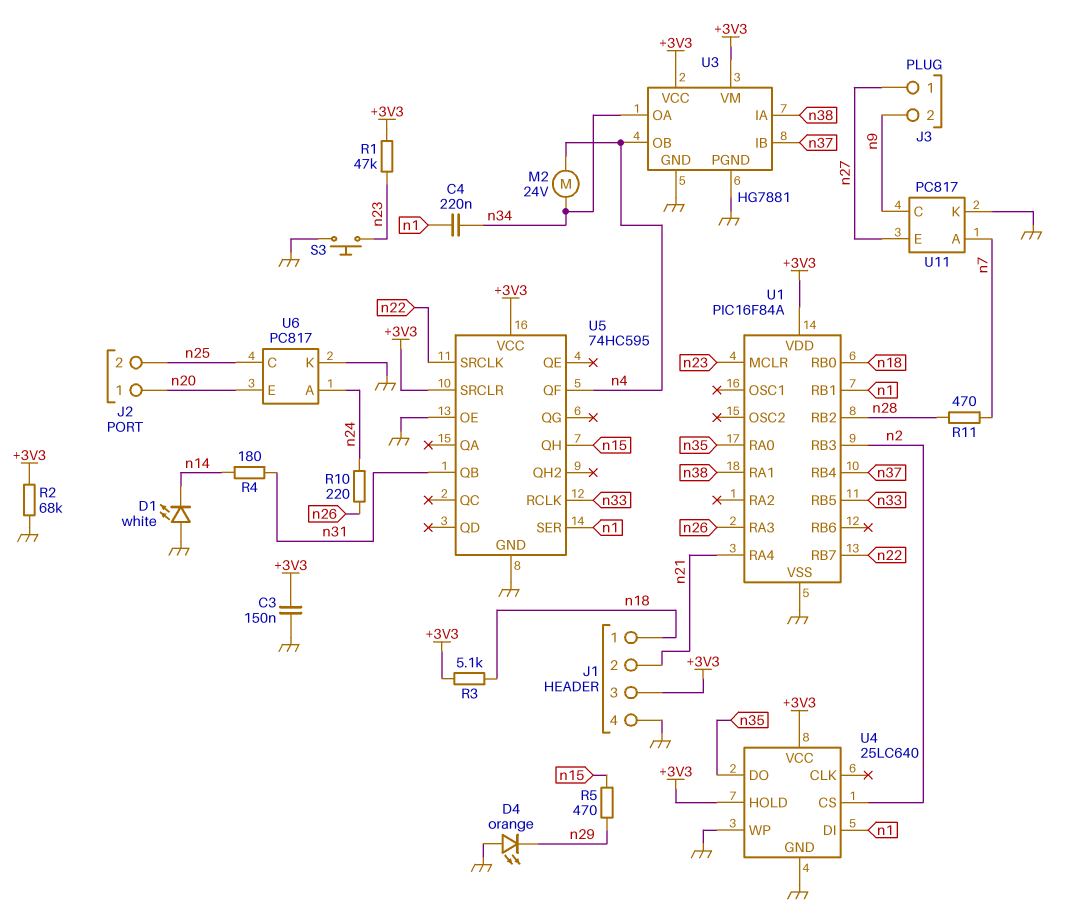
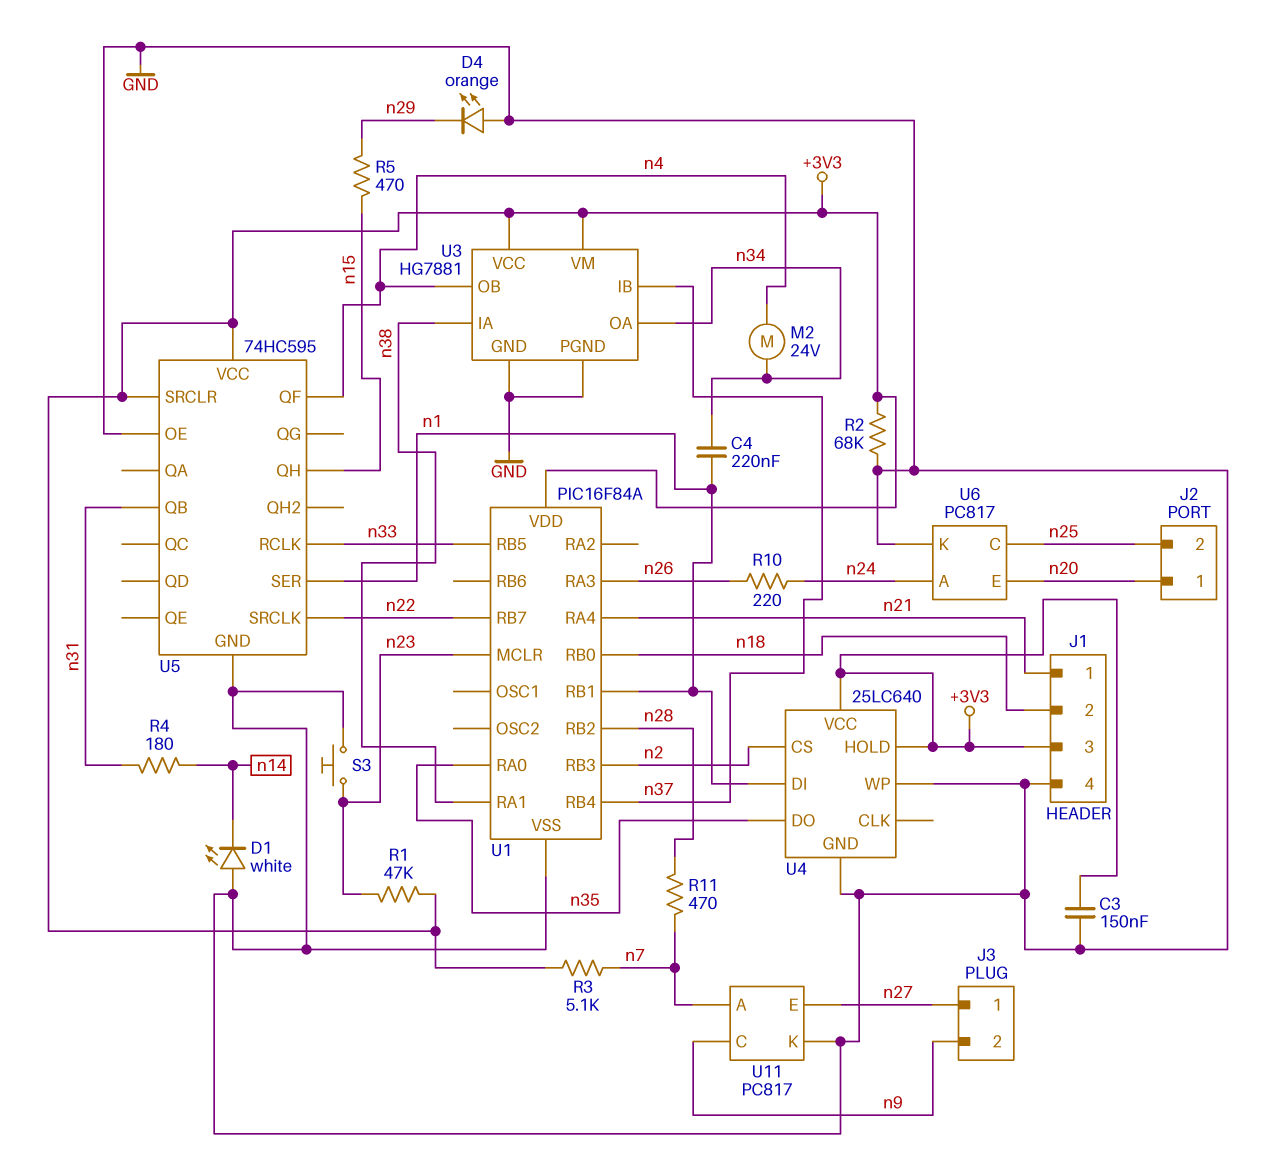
J1 pin 1: n18 -> n21
J1 pin 2: n21 -> n18
R3: 5.1k (+3V3, n18) -> 5.1k (+3V3, n7)

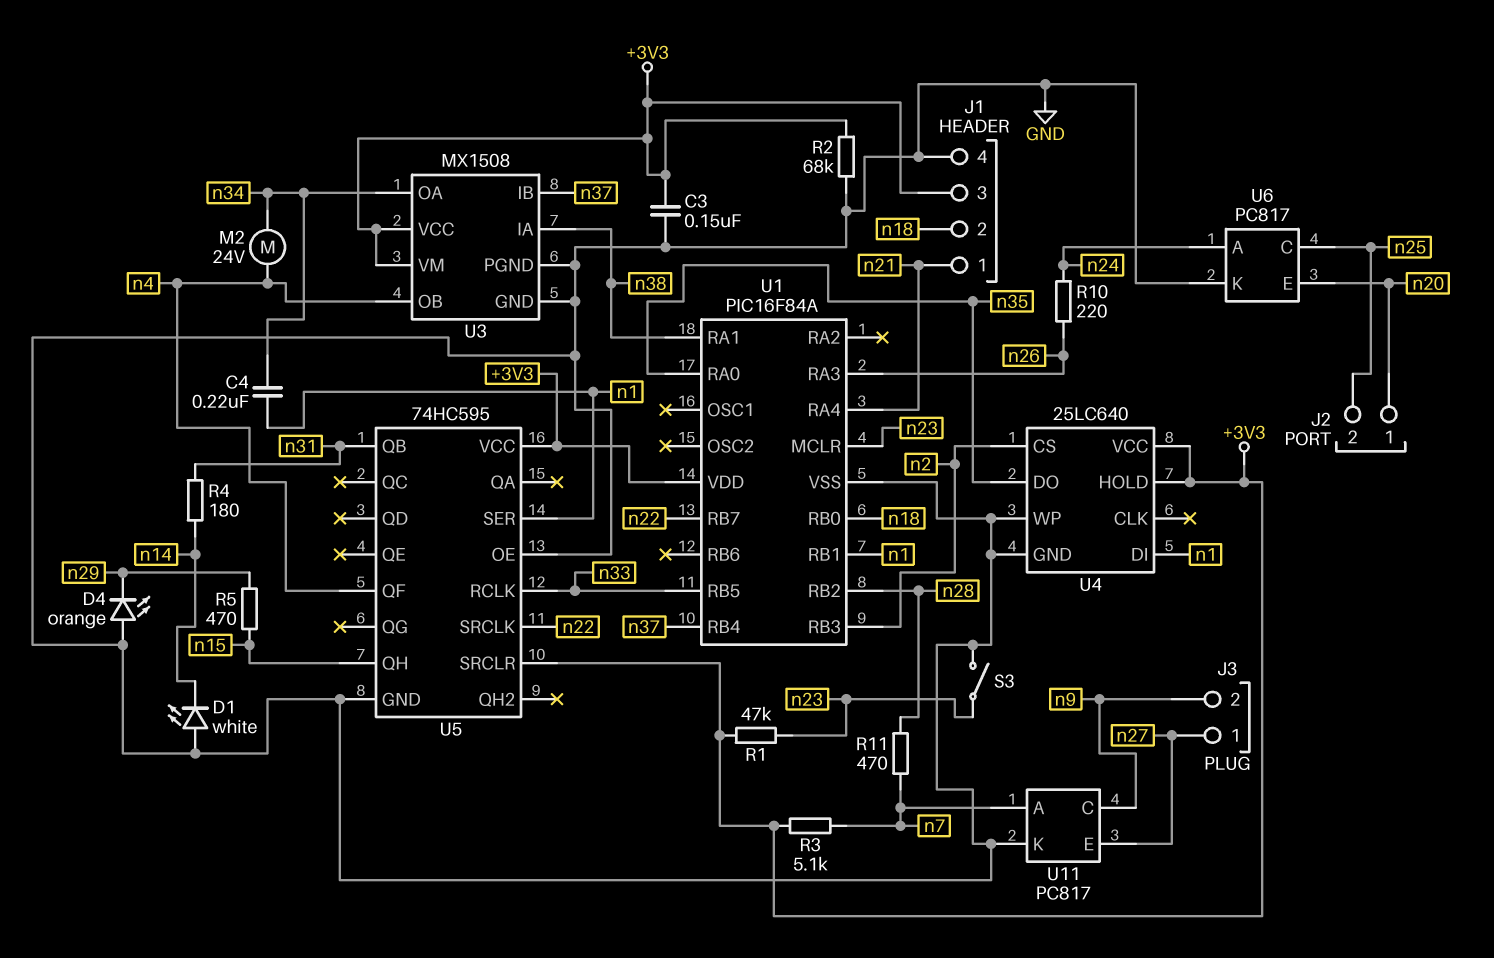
S3: button (GND, n23) -> switch (GND, n23)
U3: HG7881 -> MX1508

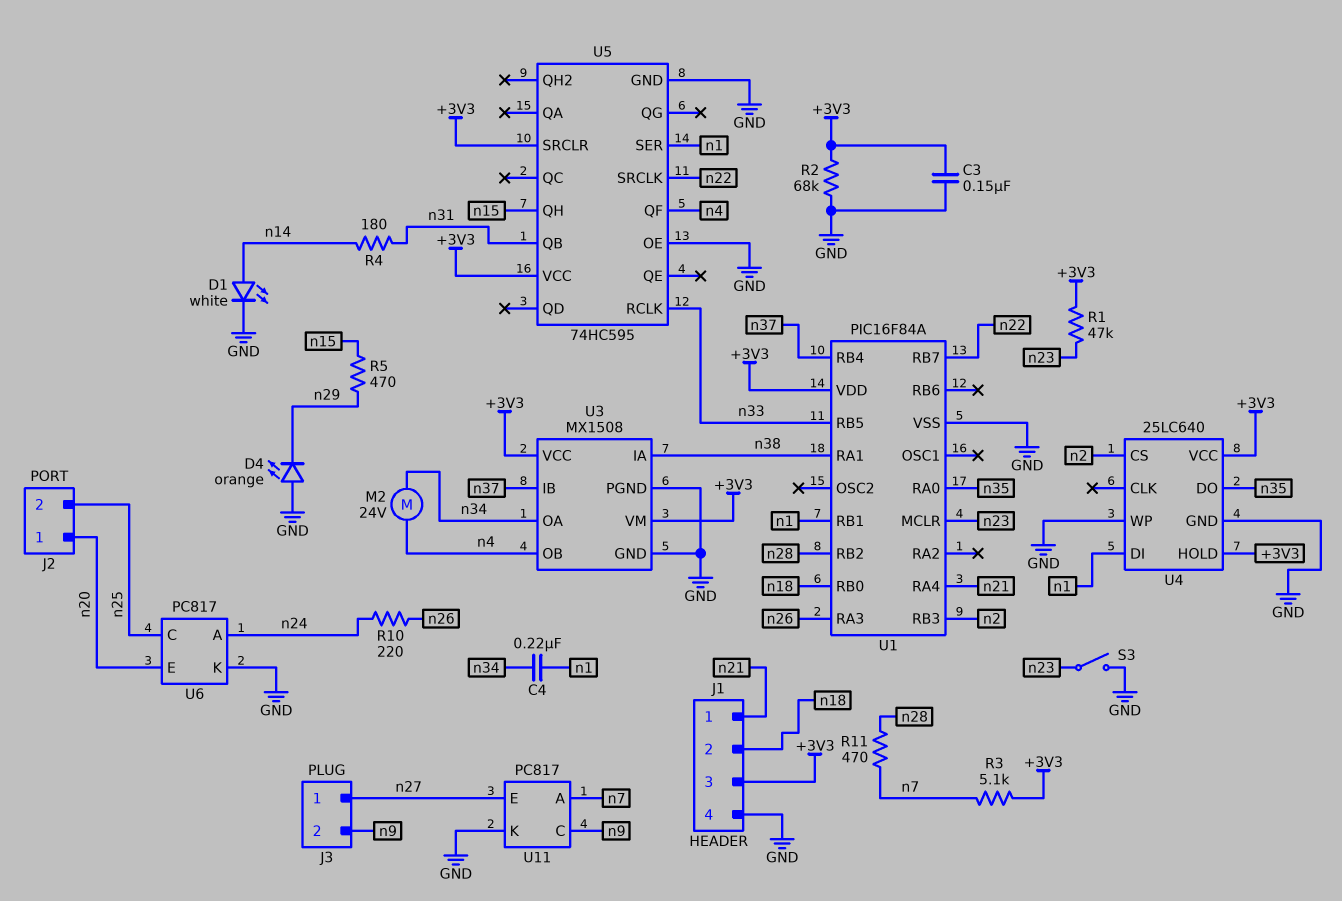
D1: LED white (A GND, K n14) -> LED white (A n14, K GND)

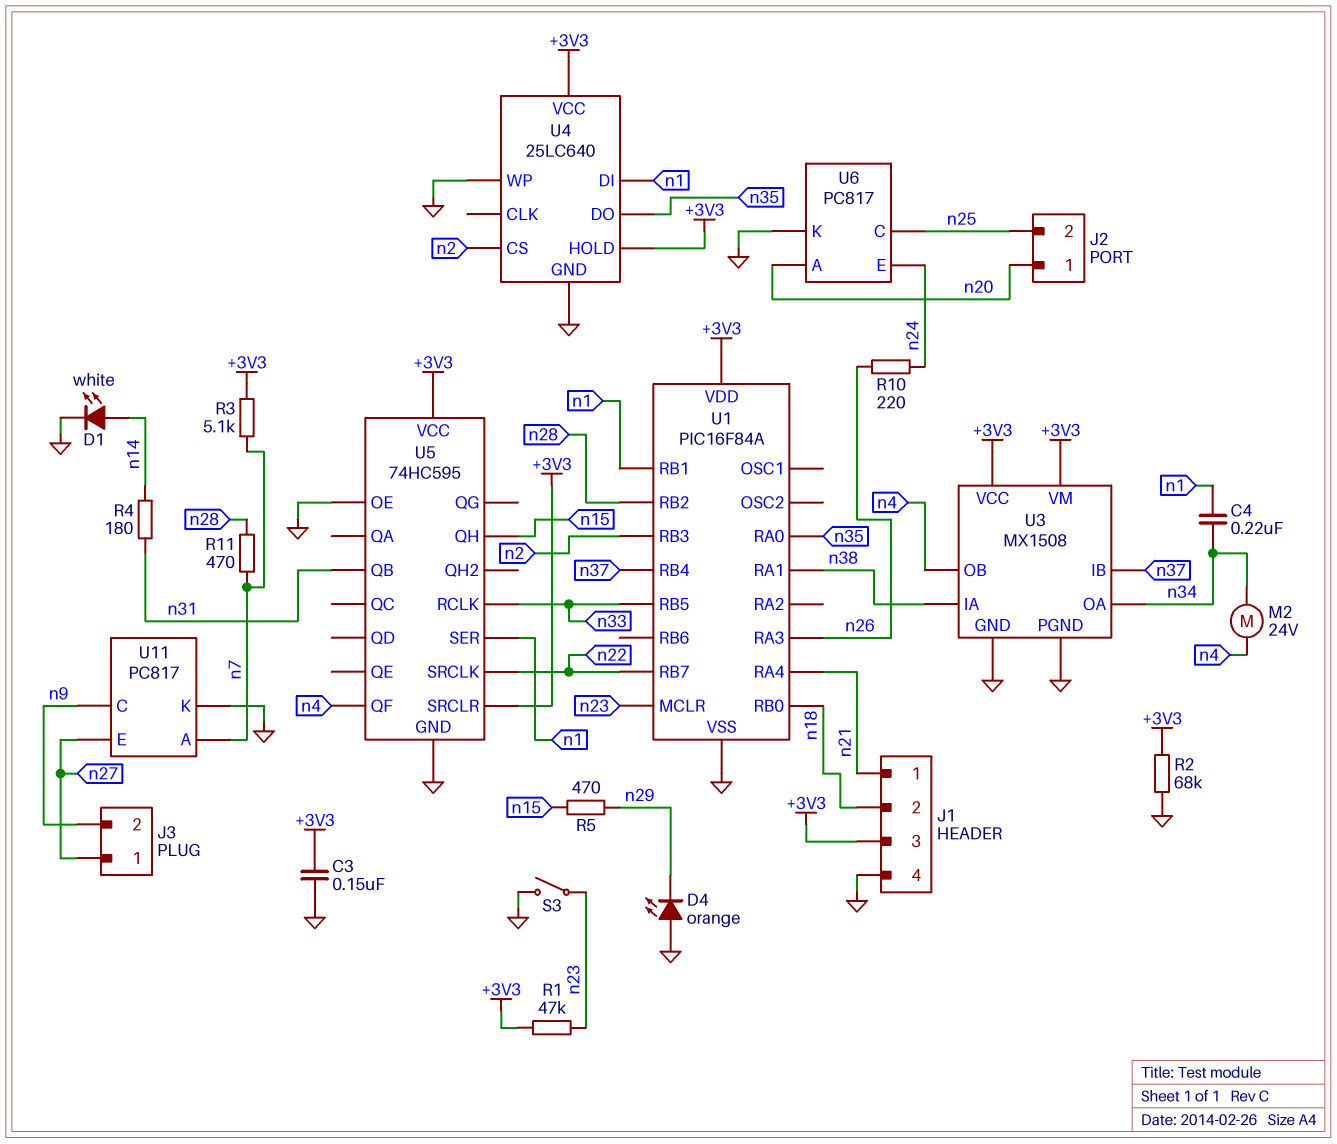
U6 pin A: n24 -> n20
U6 pin E: n20 -> n24

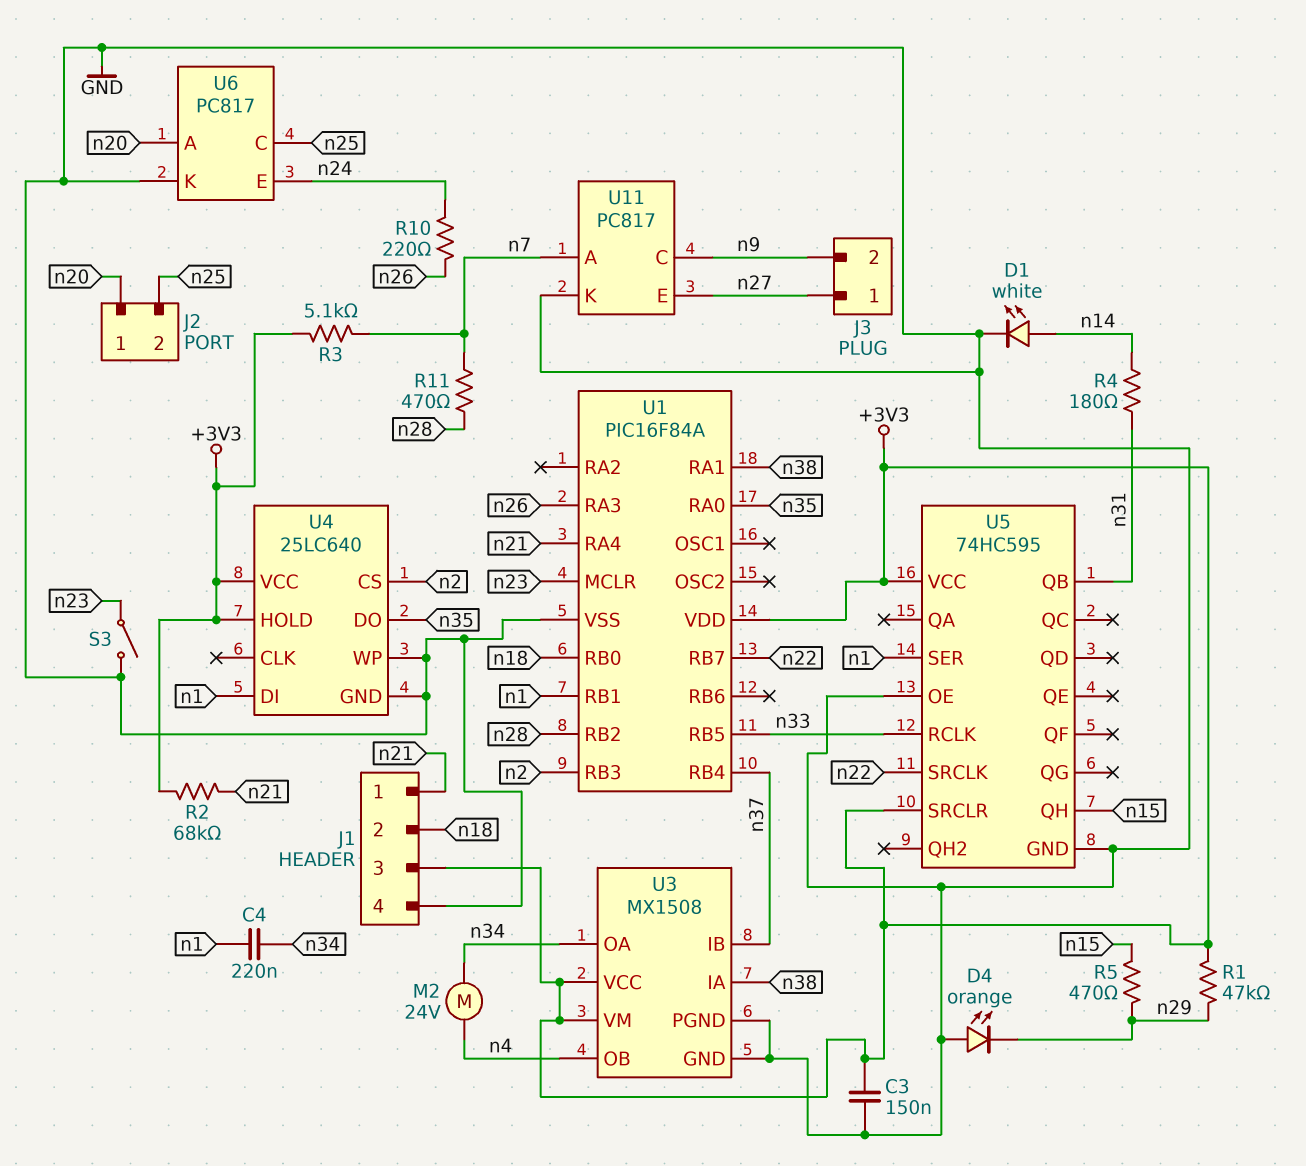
R1: 47k (+3V3, n23) -> 47k (+3V3, n29)
R2: 68k (+3V3, GND) -> 68k (+3V3, n21)
U5 pin QF: n4 -> none

